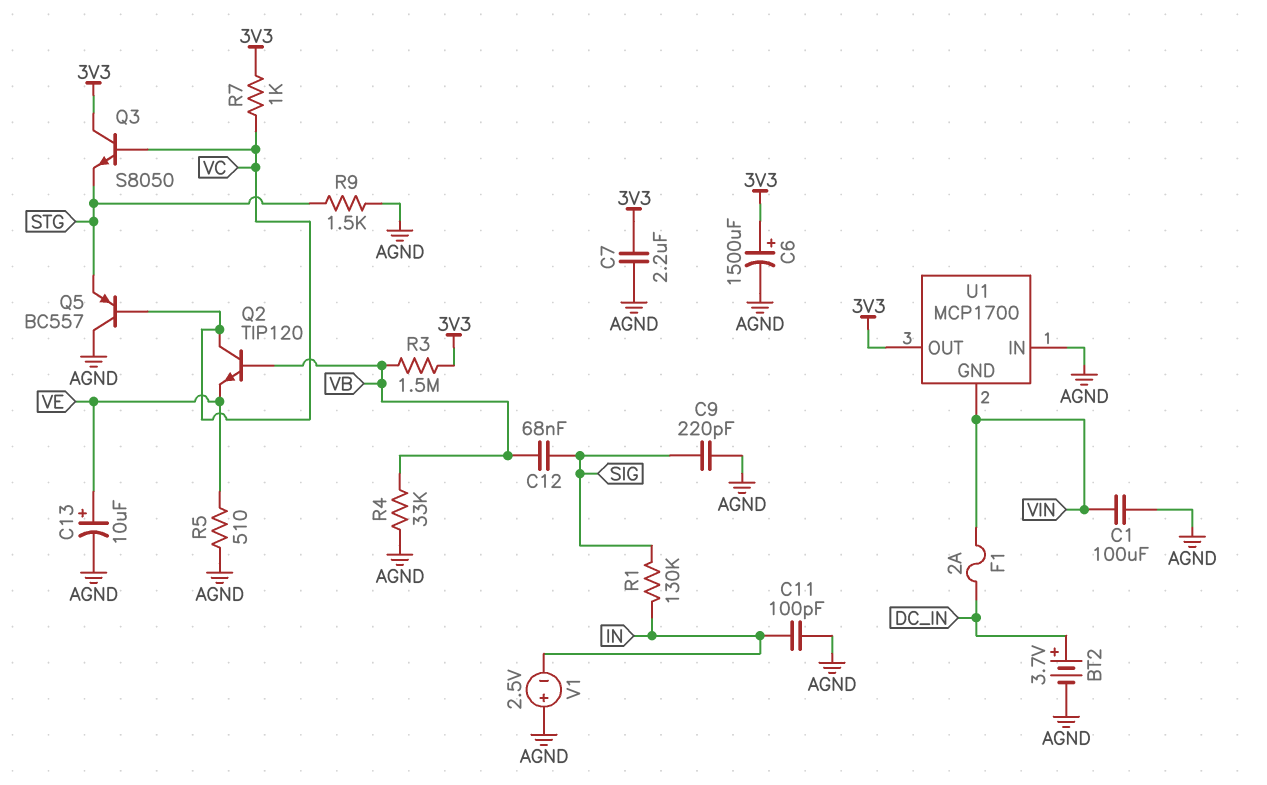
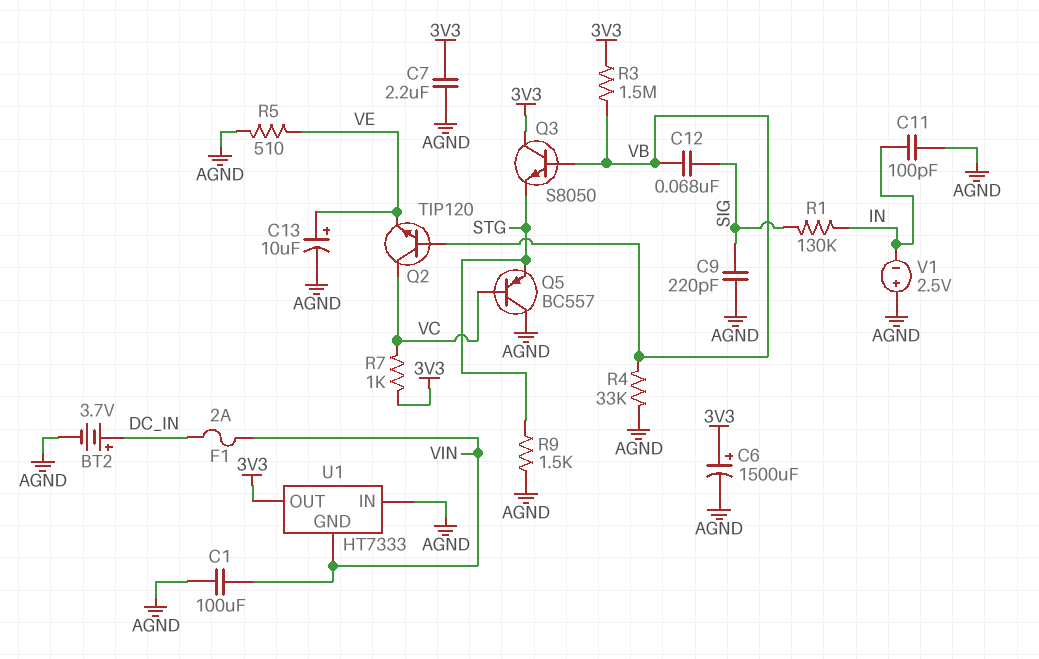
Q3: NPN S8050 (B VC, C 3V3, E STG) -> NPN S8050 (B VB, C 3V3, E STG)
U1: MCP1700 -> HT7333

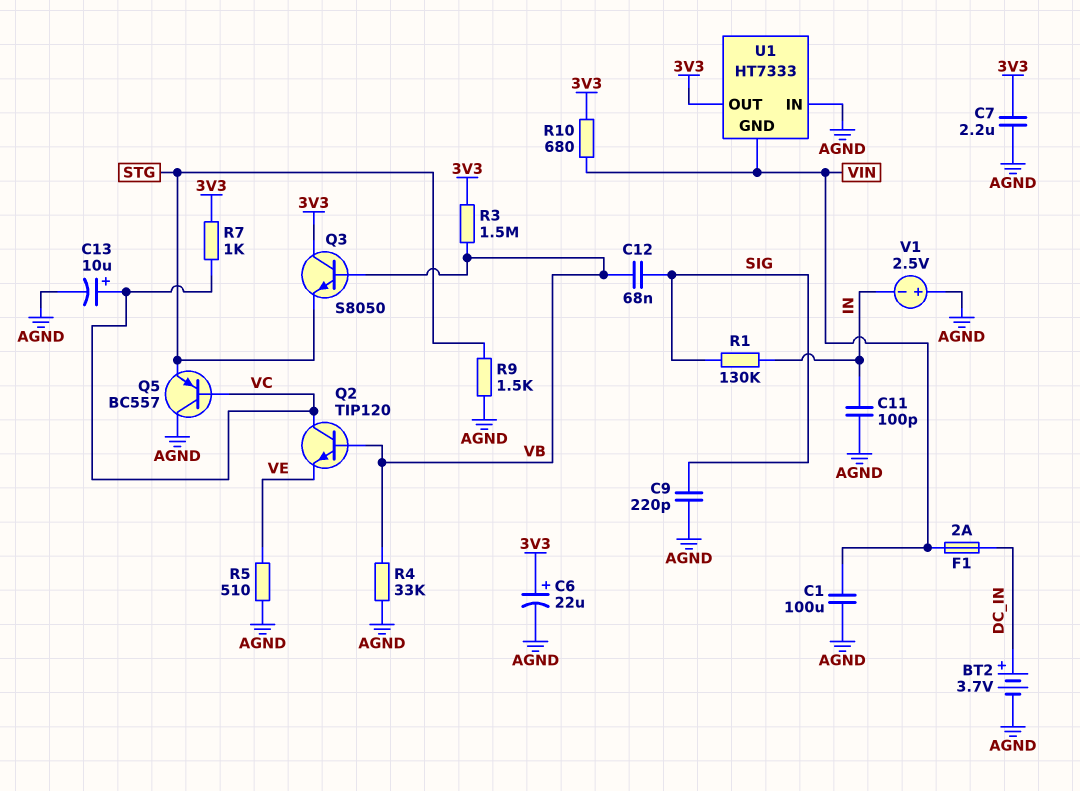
C6: 1500uF (plus 3V3, minus AGND) -> 22uF (plus 3V3, minus AGND)
C13: 10uF (plus VE, minus AGND) -> 10uF (plus VC, minus AGND)
R10: none -> 680 (3V3, VIN)

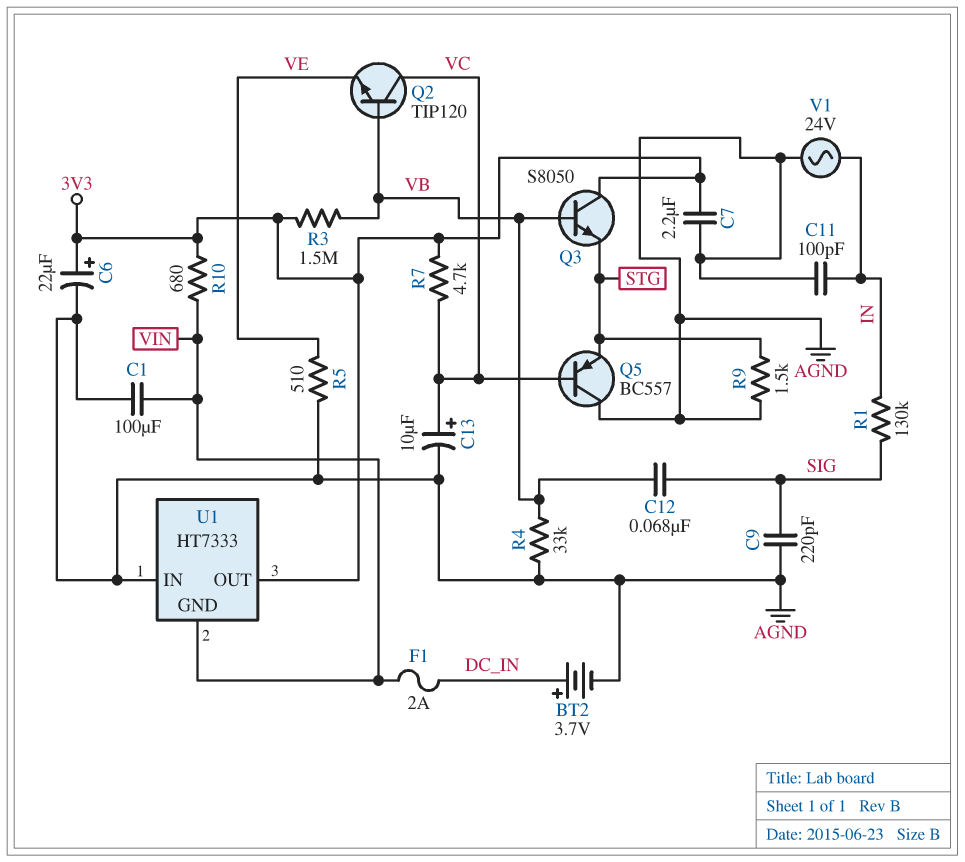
R7: 1k (3V3, VC) -> 4.7k (3V3, VC)
V1: 2.5V (plus AGND, minus IN) -> AC 24V (AGND, IN)

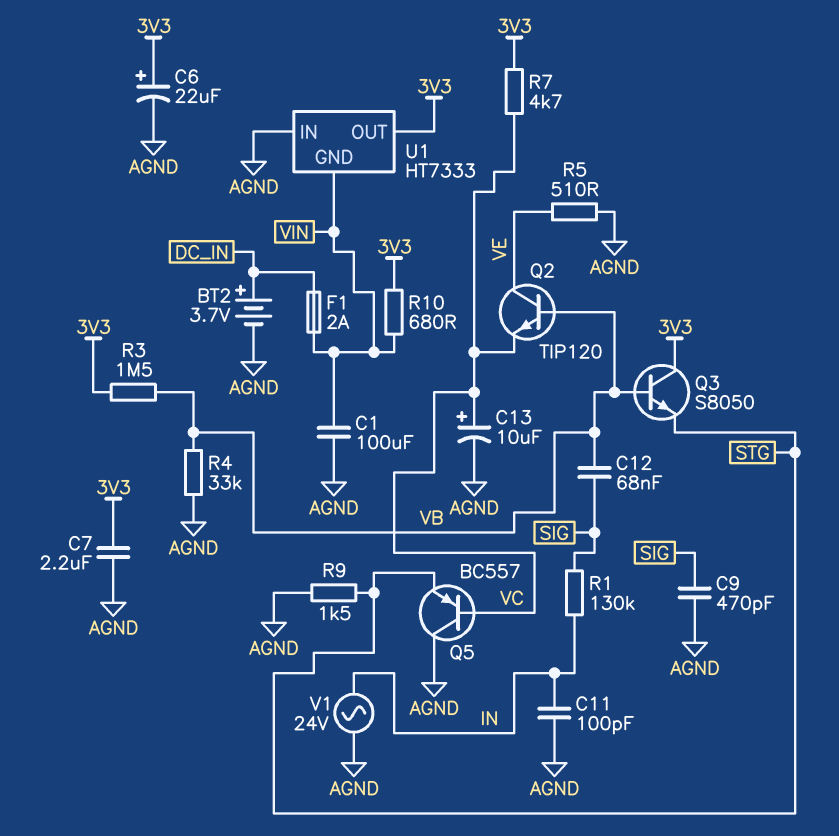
C9: 220pF (AGND, SIG) -> 470pF (AGND, SIG)
Q2: NPN TIP120 (B VB, C VC, E VE) -> NPN TIP120 (B VB, C VE, E VC)

